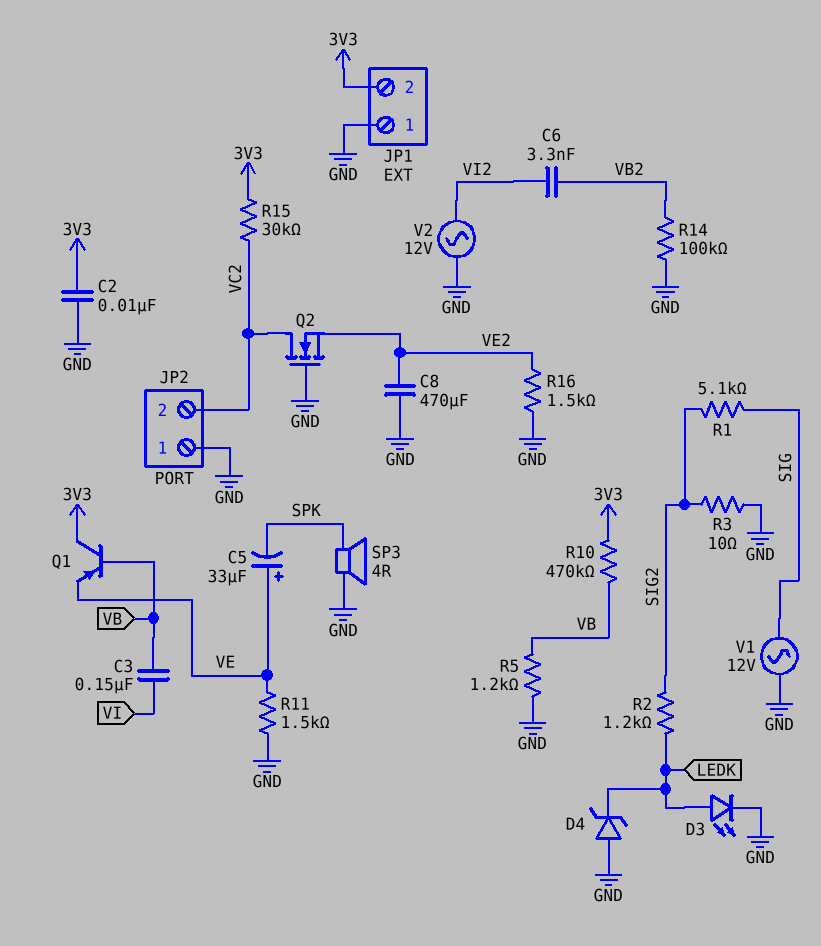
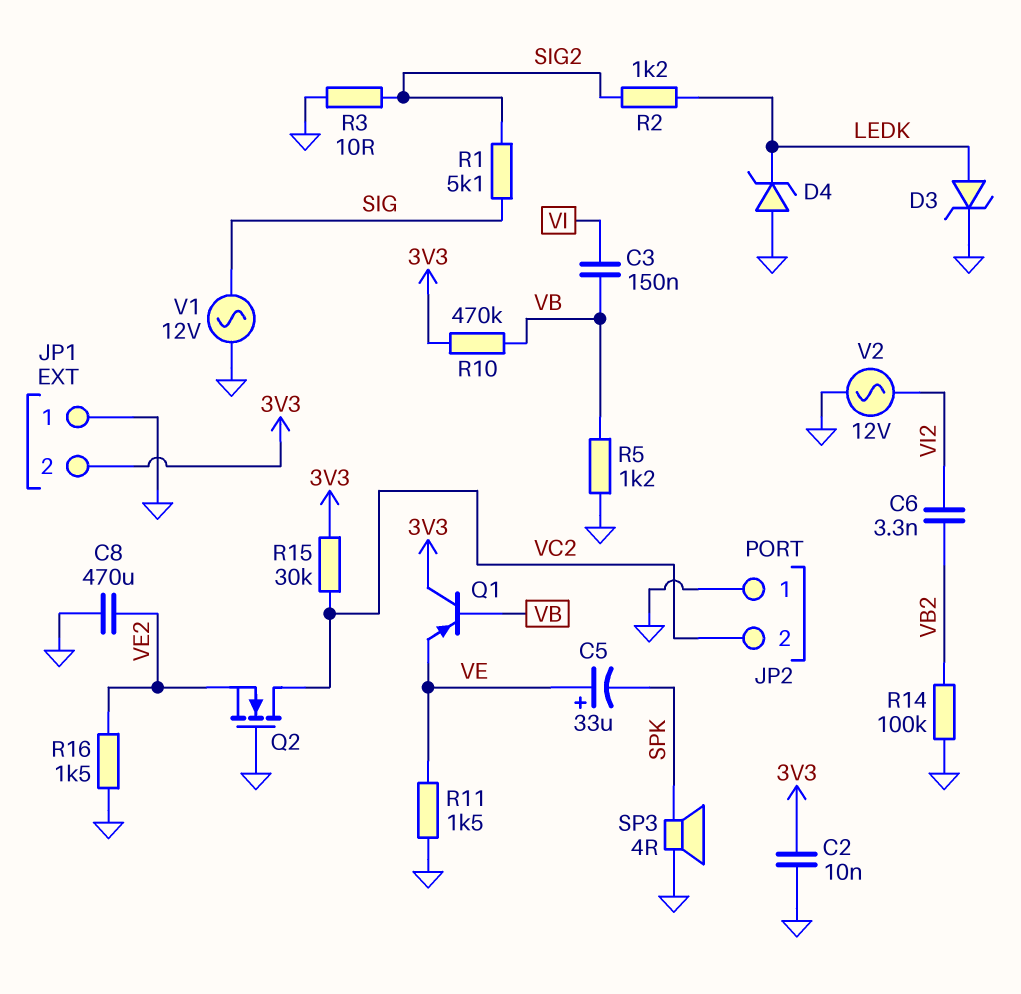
D3: LED (A LEDK, K GND) -> zener (A LEDK, K GND)

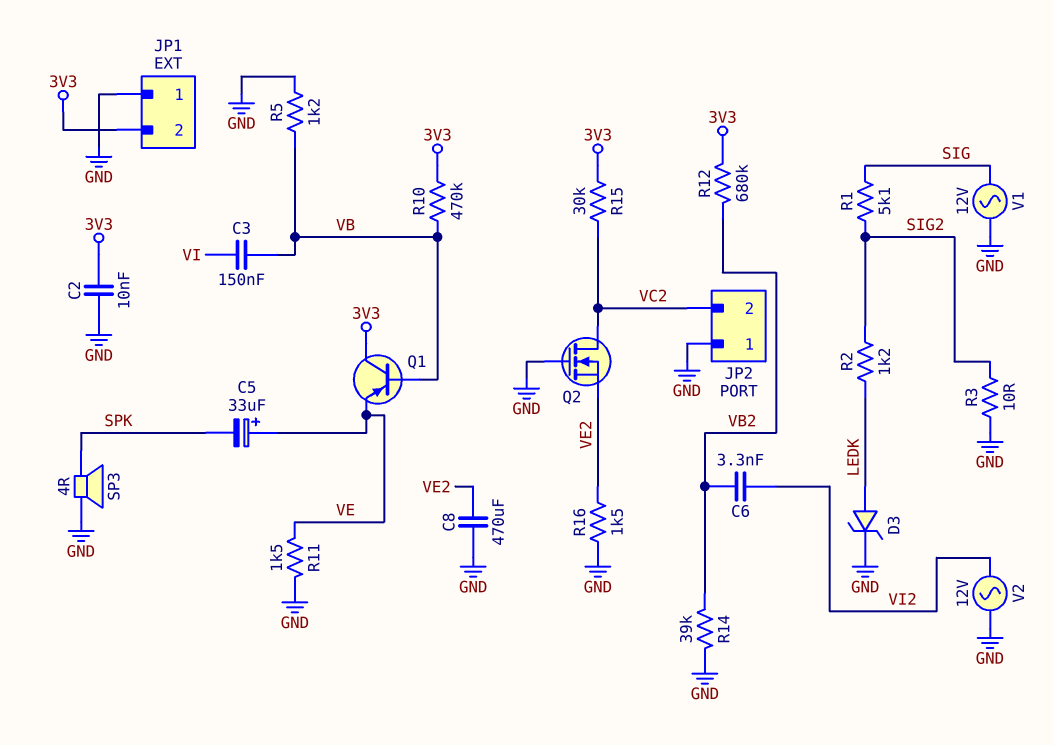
D4: zener (A GND, K LEDK) -> none
R12: none -> 680k (3V3, VB2)
R14: 100k (GND, VB2) -> 39k (GND, VB2)

